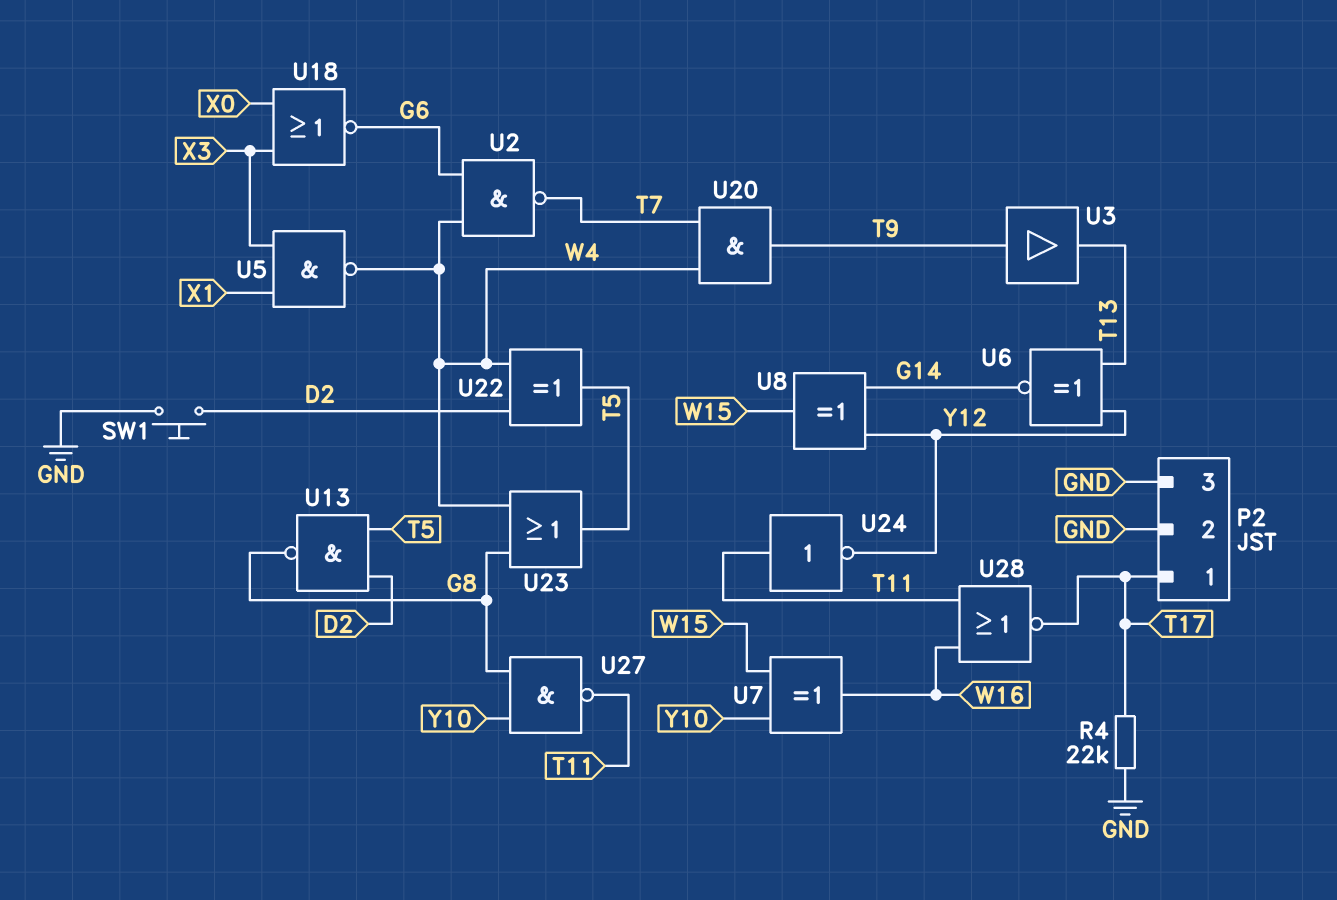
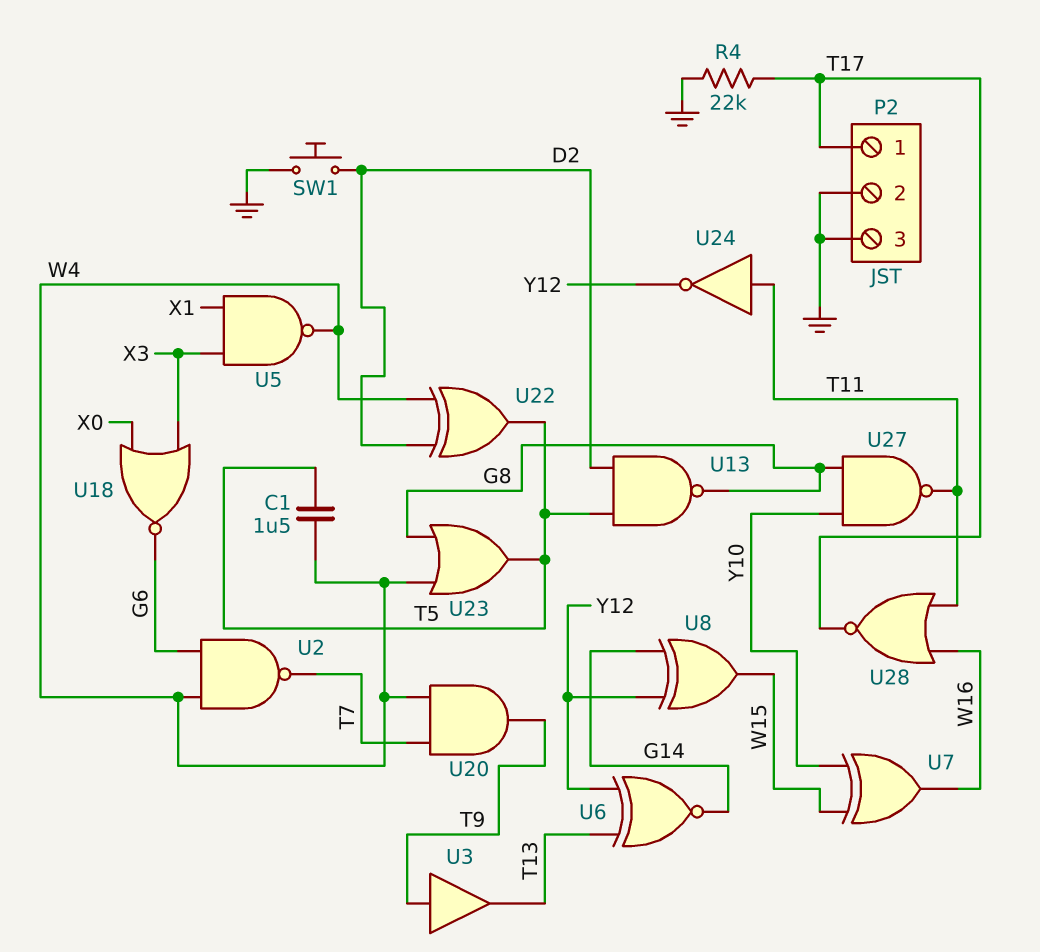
C1: none -> 1.5uF (T5, W4)

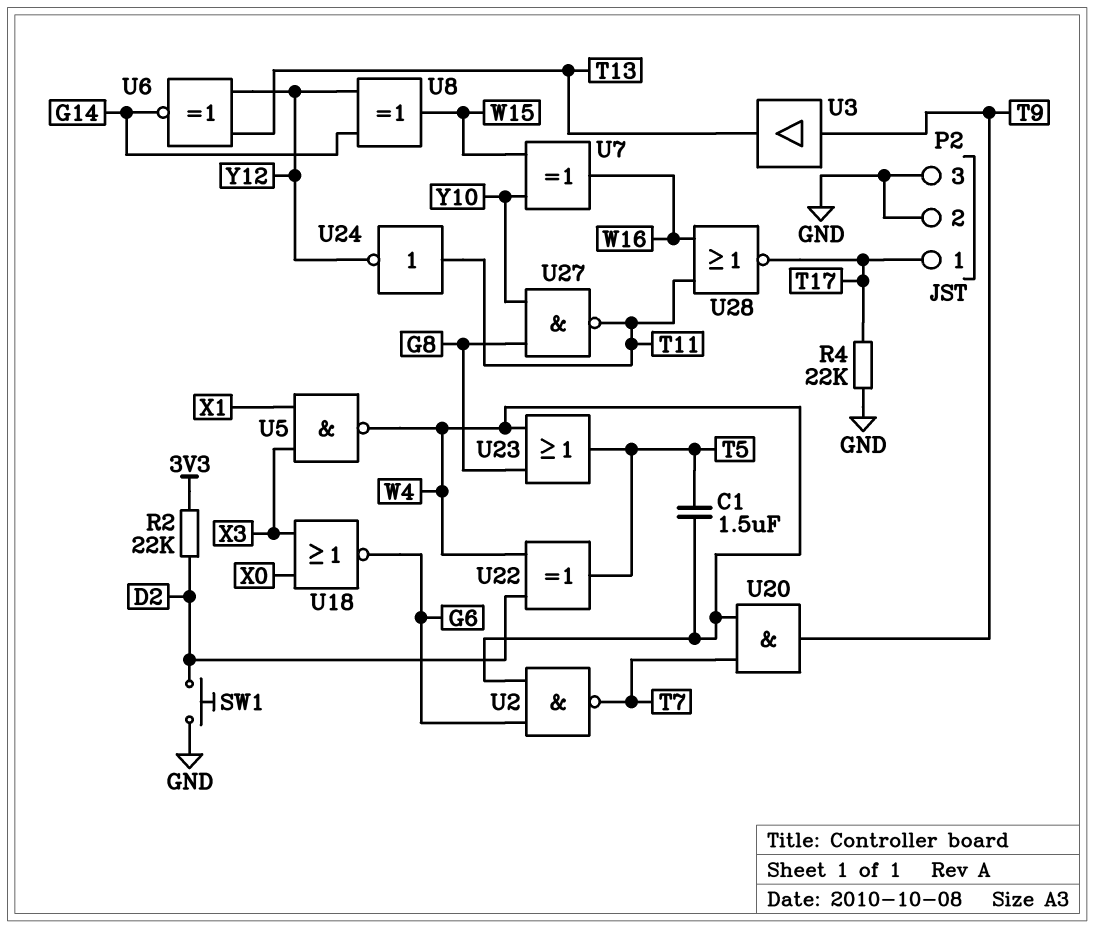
R2: none -> 22k (3V3, D2)
U13: NAND (in D2, in T5, out G8) -> none

